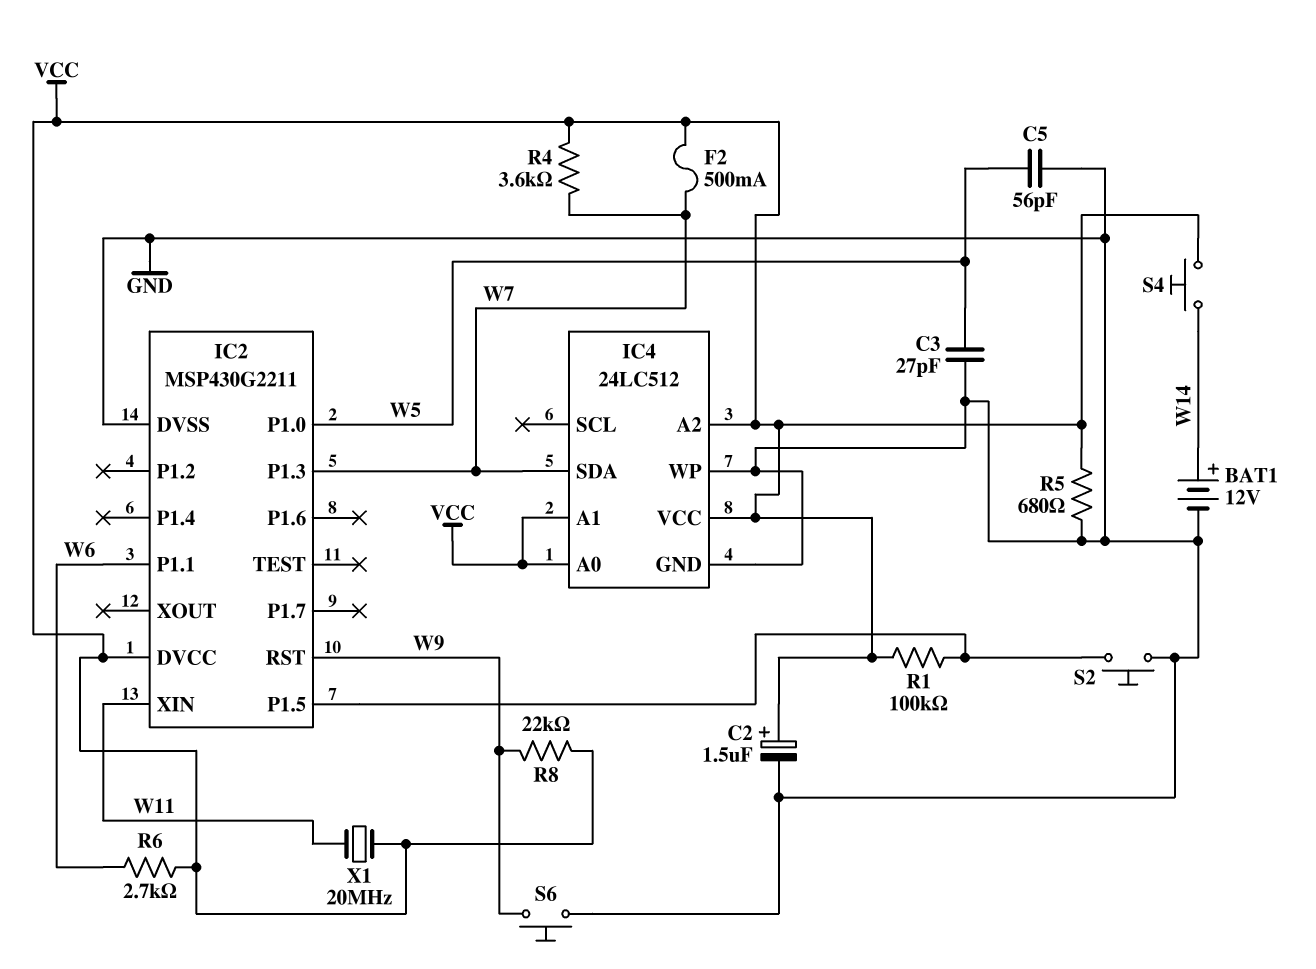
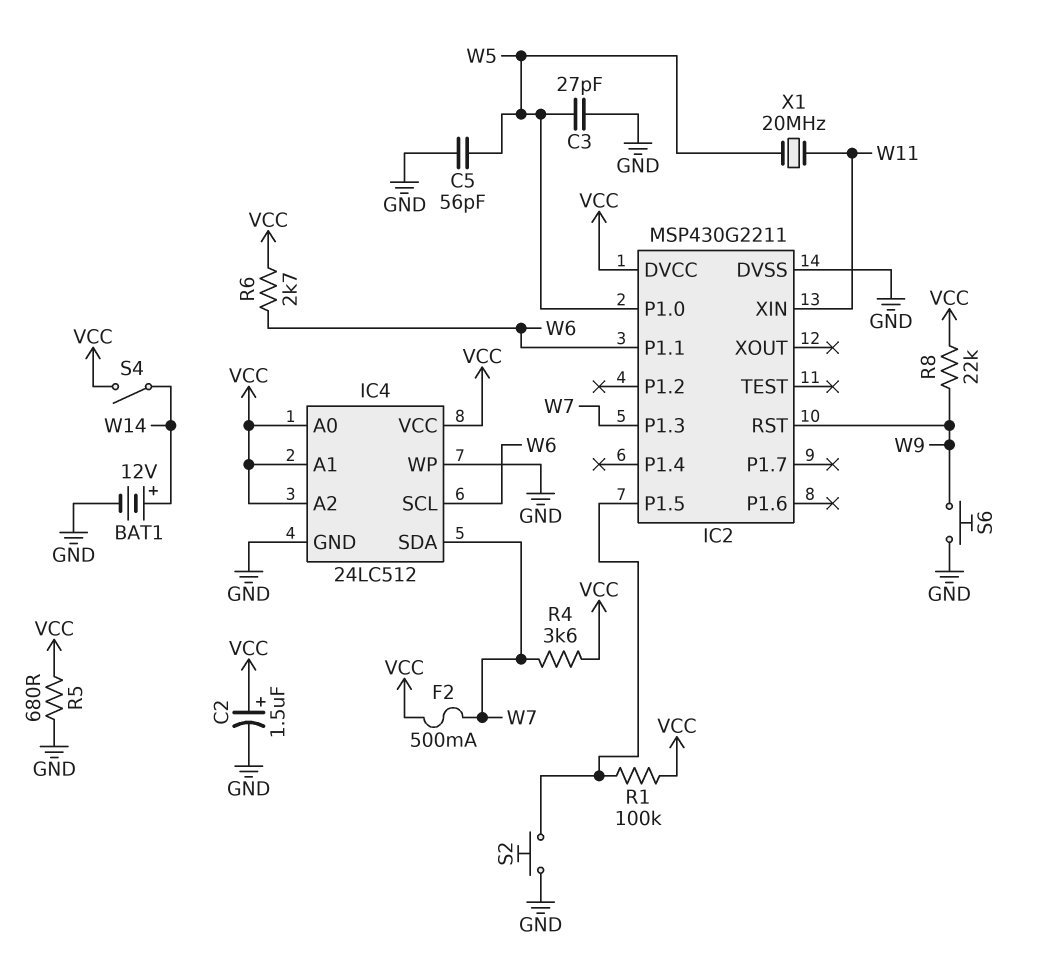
IC4 pin SCL: none -> W6
S4: button (VCC, W14) -> switch (VCC, W14)
X1: 20MHz (VCC, W11) -> 20MHz (W5, W11)

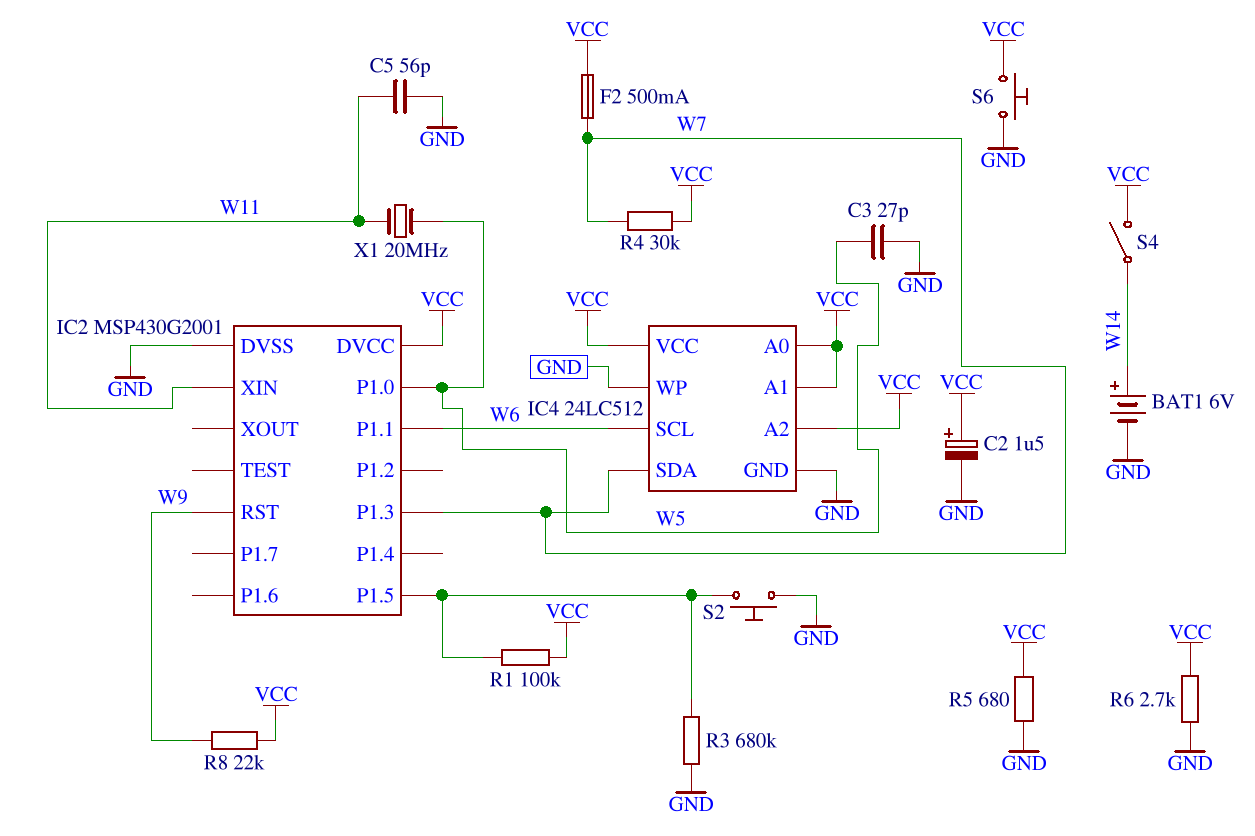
BAT1: 12V (plus W14, minus GND) -> 6V (plus W14, minus GND)
C5: 56pF (GND, W5) -> 56pF (GND, W11)
IC2: MSP430G2211 -> MSP430G2001
R3: none -> 680k (GND, IC2/P1.5)
R4: 3.6k (VCC, W7) -> 30k (VCC, W7)
R6: 2.7k (VCC, W6) -> 2.7k (GND, VCC)
S6: button (GND, W9) -> button (GND, VCC)

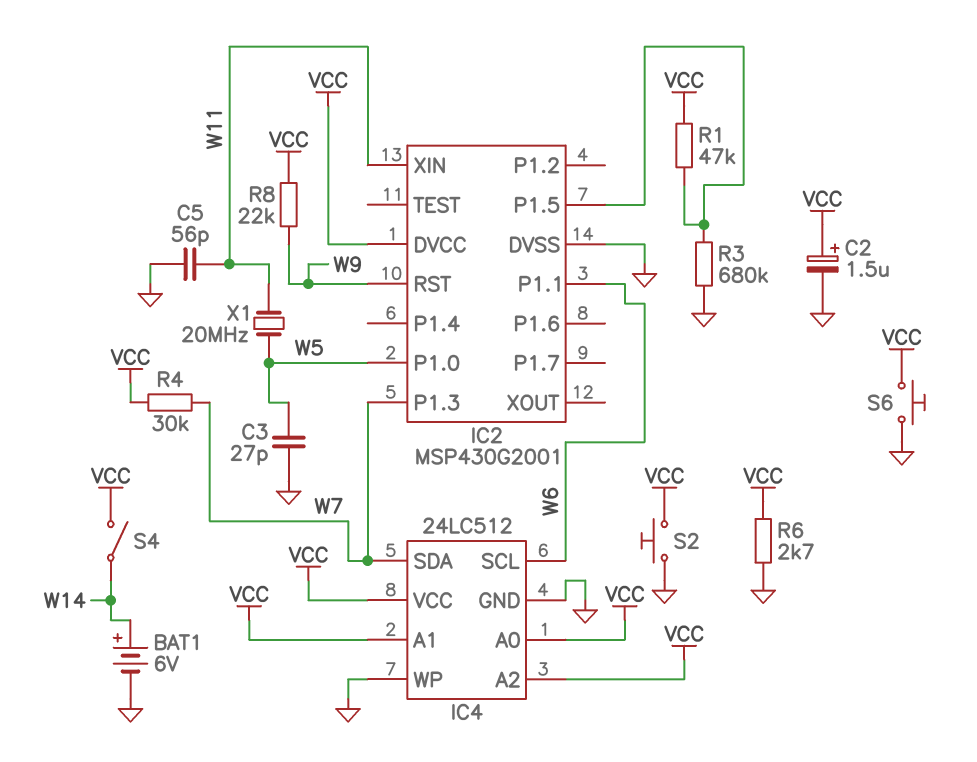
F2: 500mA (VCC, W7) -> none
R1: 100k (IC2/P1.5, VCC) -> 47k (IC2/P1.5, VCC)
R5: 680 (GND, VCC) -> none
S2: button (GND, IC2/P1.5) -> button (GND, VCC)

